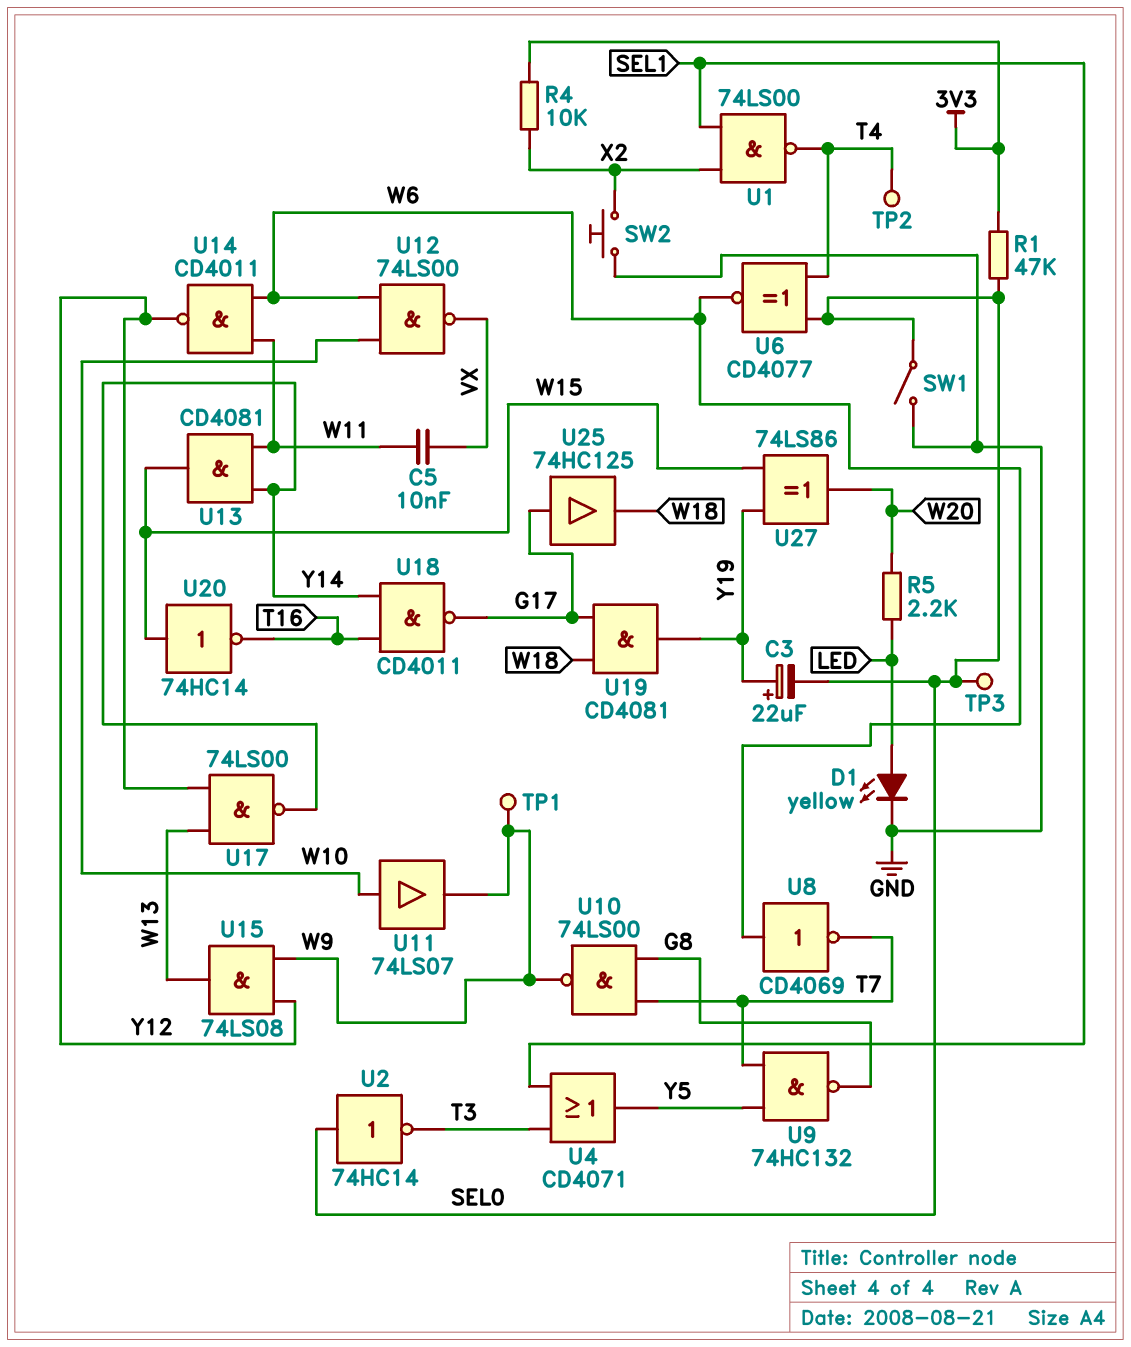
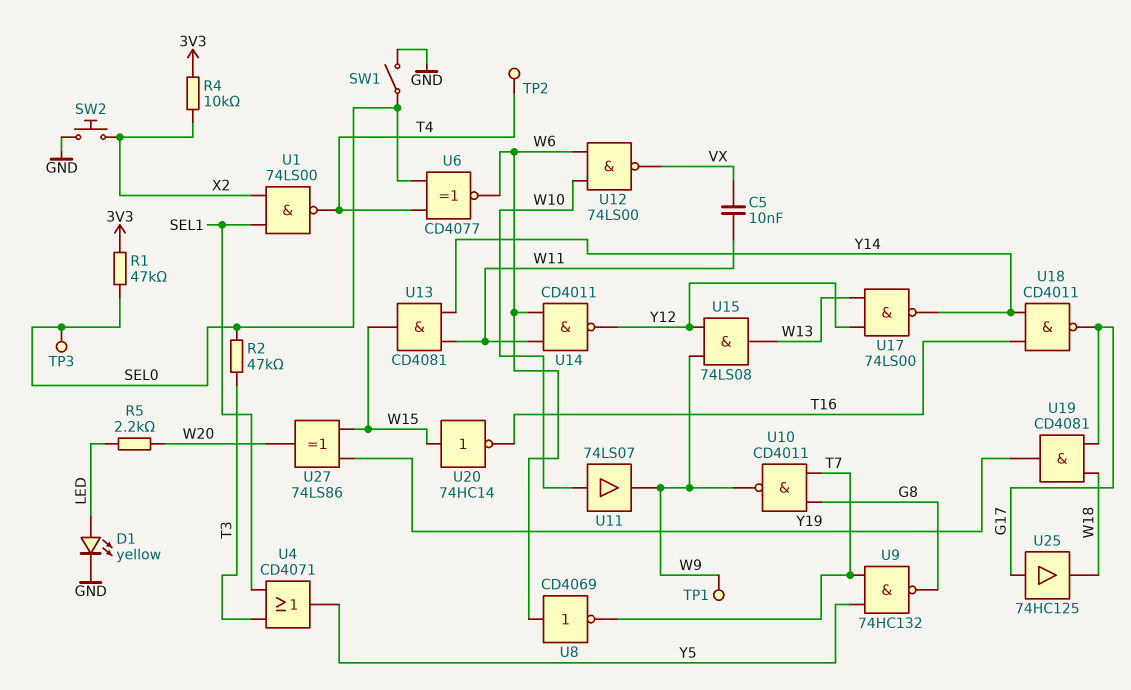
C3: 22uF (plus Y19, minus SEL0) -> none
R2: none -> 47k (SEL0, T3)
U2: NOT 74HC14 (in SEL0, out T3) -> none
U10: NAND 74LS00 (in G8, in T7, out W9) -> NAND CD4011 (in G8, in T7, out W9)

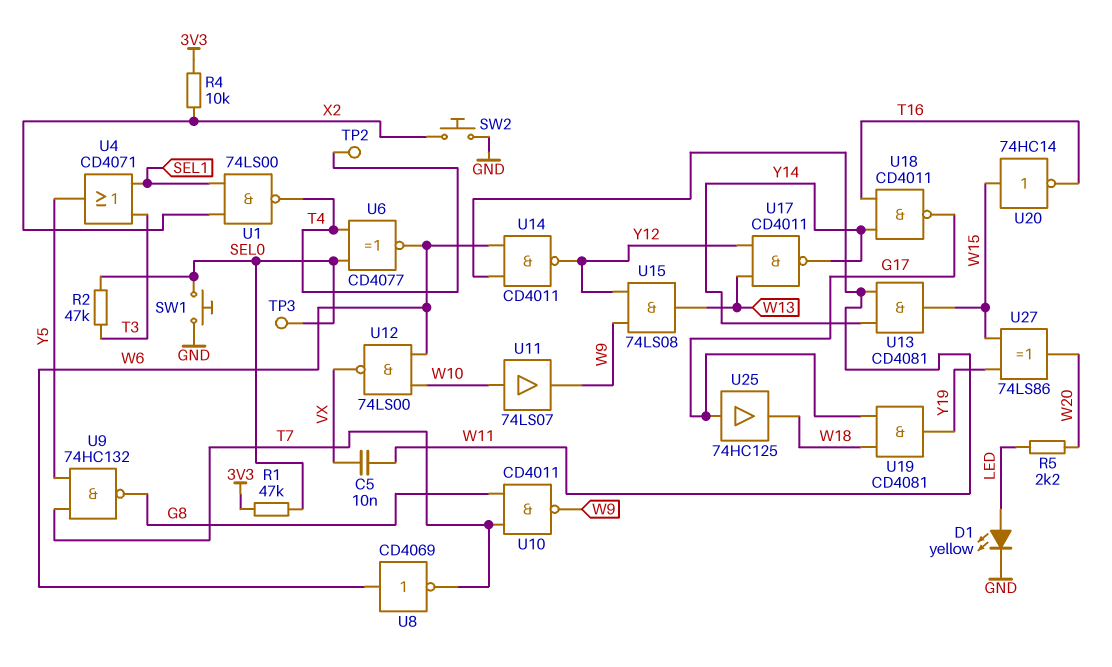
SW1: switch (GND, SEL0) -> button (GND, SEL0)
TP1: test point (W9) -> none
U17: NAND 74LS00 (in W13, in Y12, out Y14) -> NAND CD4011 (in W13, in Y12, out Y14)

